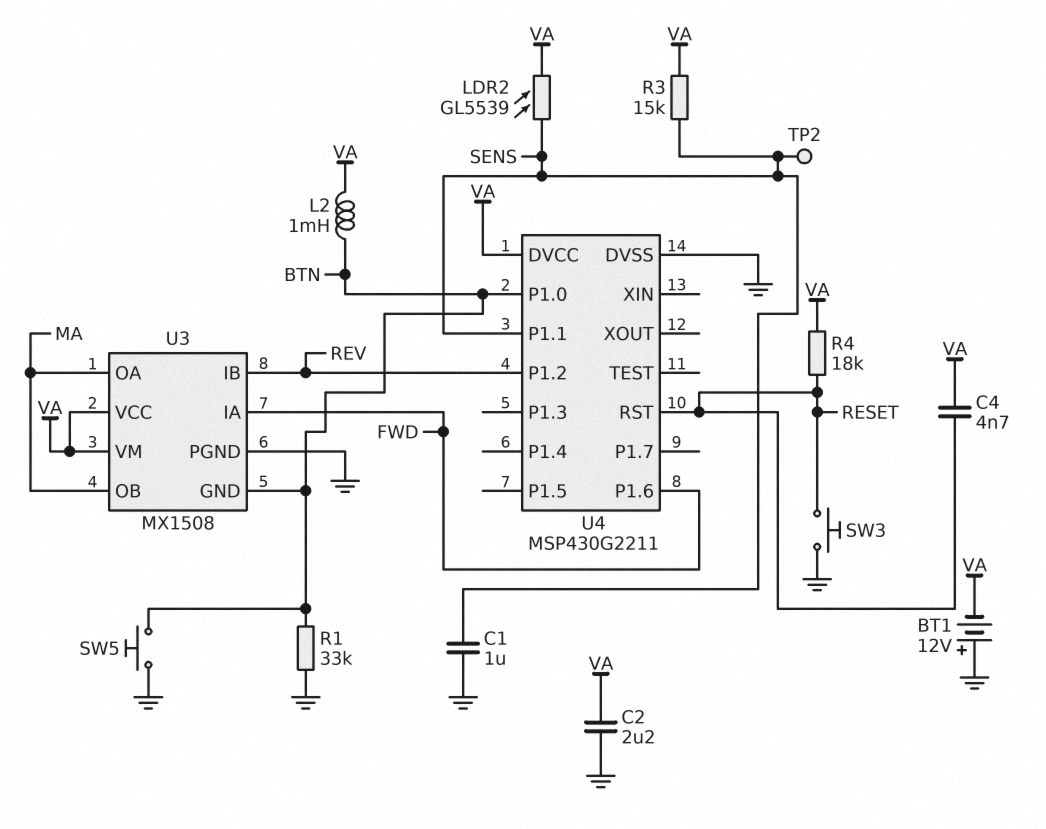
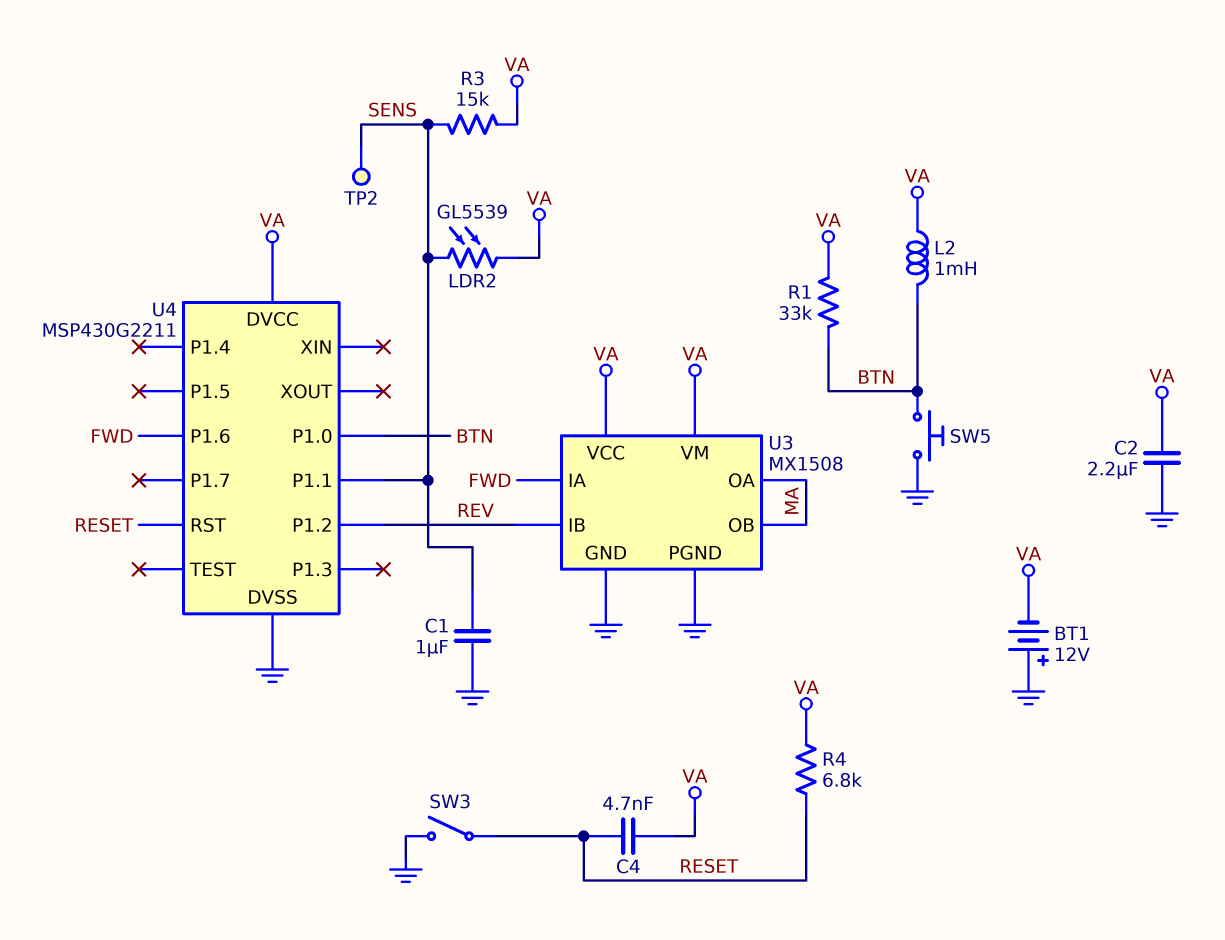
R1: 33k (BTN, GND) -> 33k (BTN, VA)
R4: 18k (RESET, VA) -> 6.8k (RESET, VA)
SW3: button (GND, RESET) -> switch (GND, RESET)
U3 pin GND: BTN -> GND

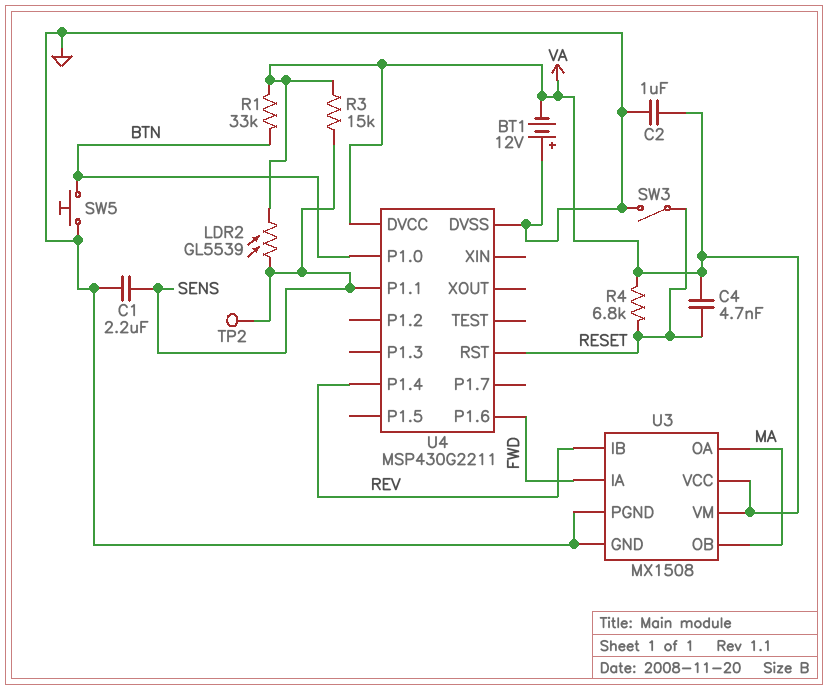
C1: 1uF (GND, SENS) -> 2.2uF (GND, SENS)
C2: 2.2uF (GND, VA) -> 1uF (GND, VA)
L2: 1mH (BTN, VA) -> none
U4 pin P1.2: REV -> none
U4 pin P1.4: none -> REV

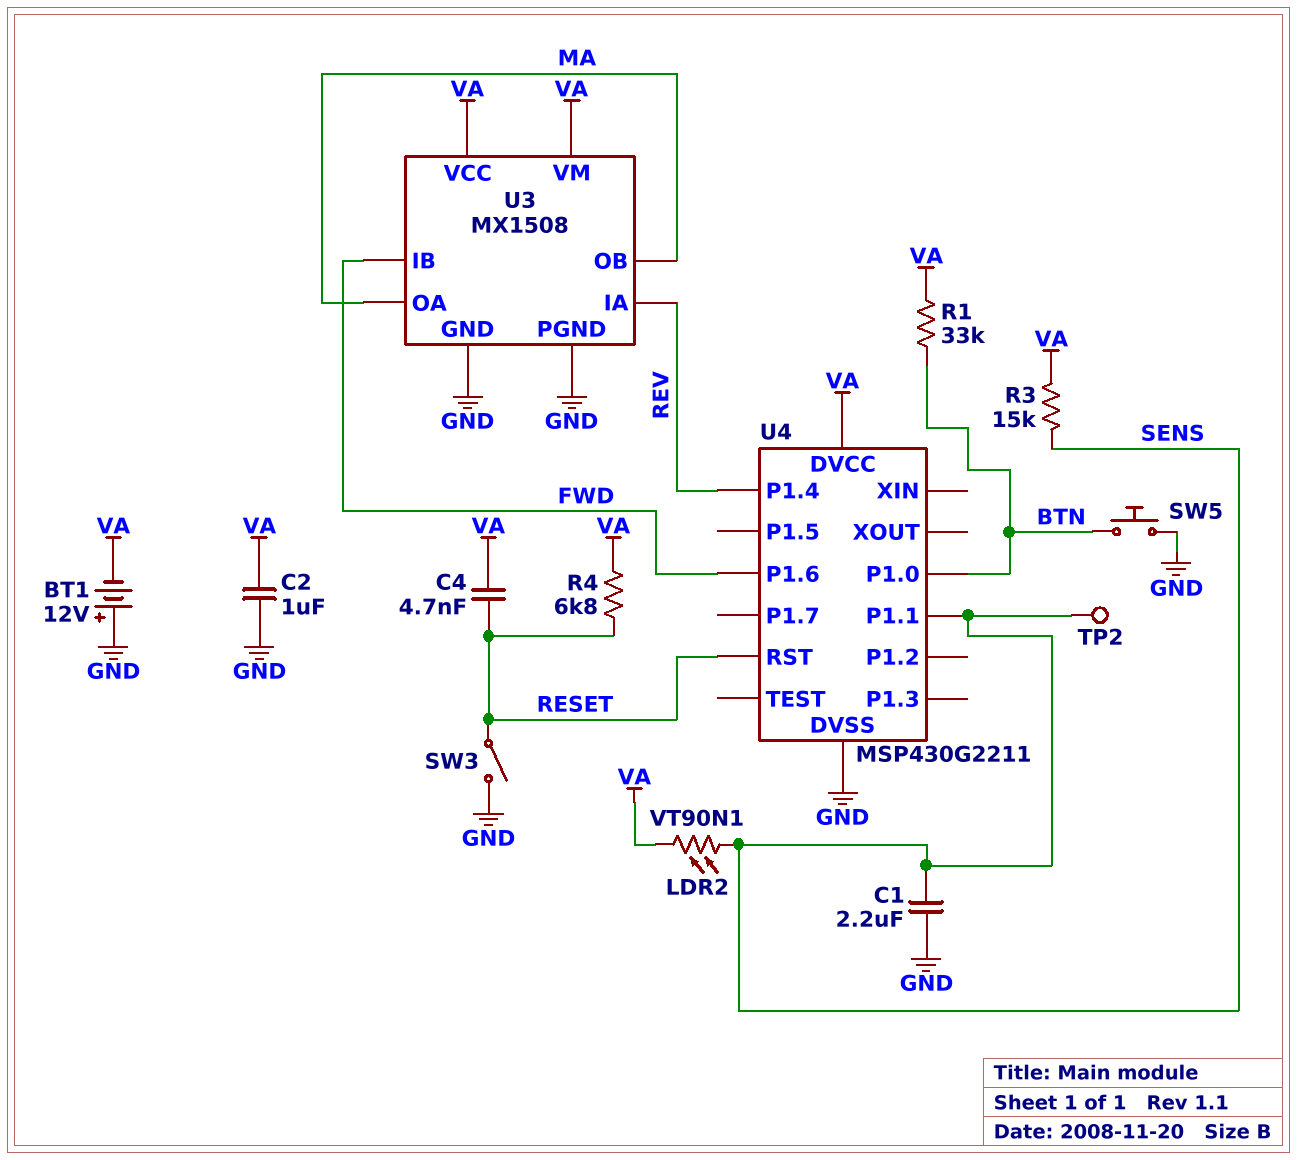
LDR2: GL5539 (SENS, VA) -> VT90N1 (SENS, VA)
U3 pin IA: FWD -> REV
U3 pin IB: REV -> FWD

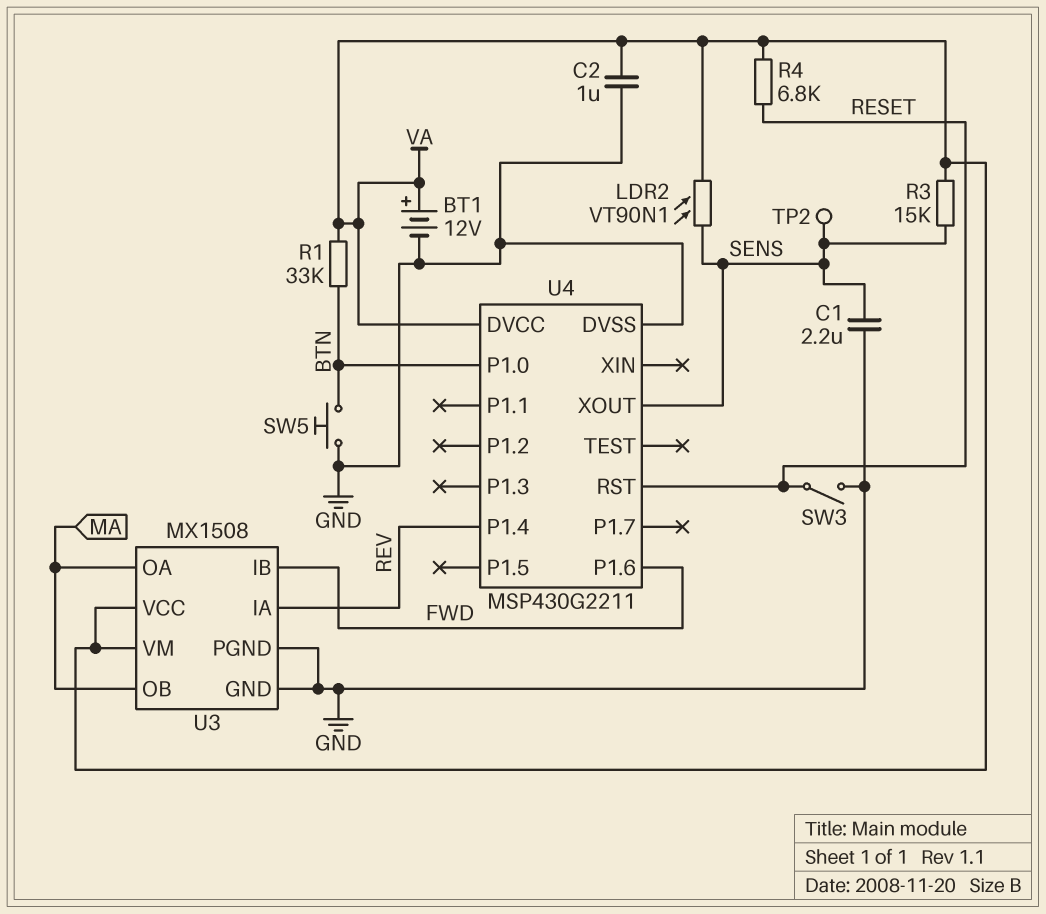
BT1: 12V (plus GND, minus VA) -> 12V (plus VA, minus GND)
C4: 4.7nF (RESET, VA) -> none
U4 pin P1.1: SENS -> none
U4 pin XOUT: none -> SENS

